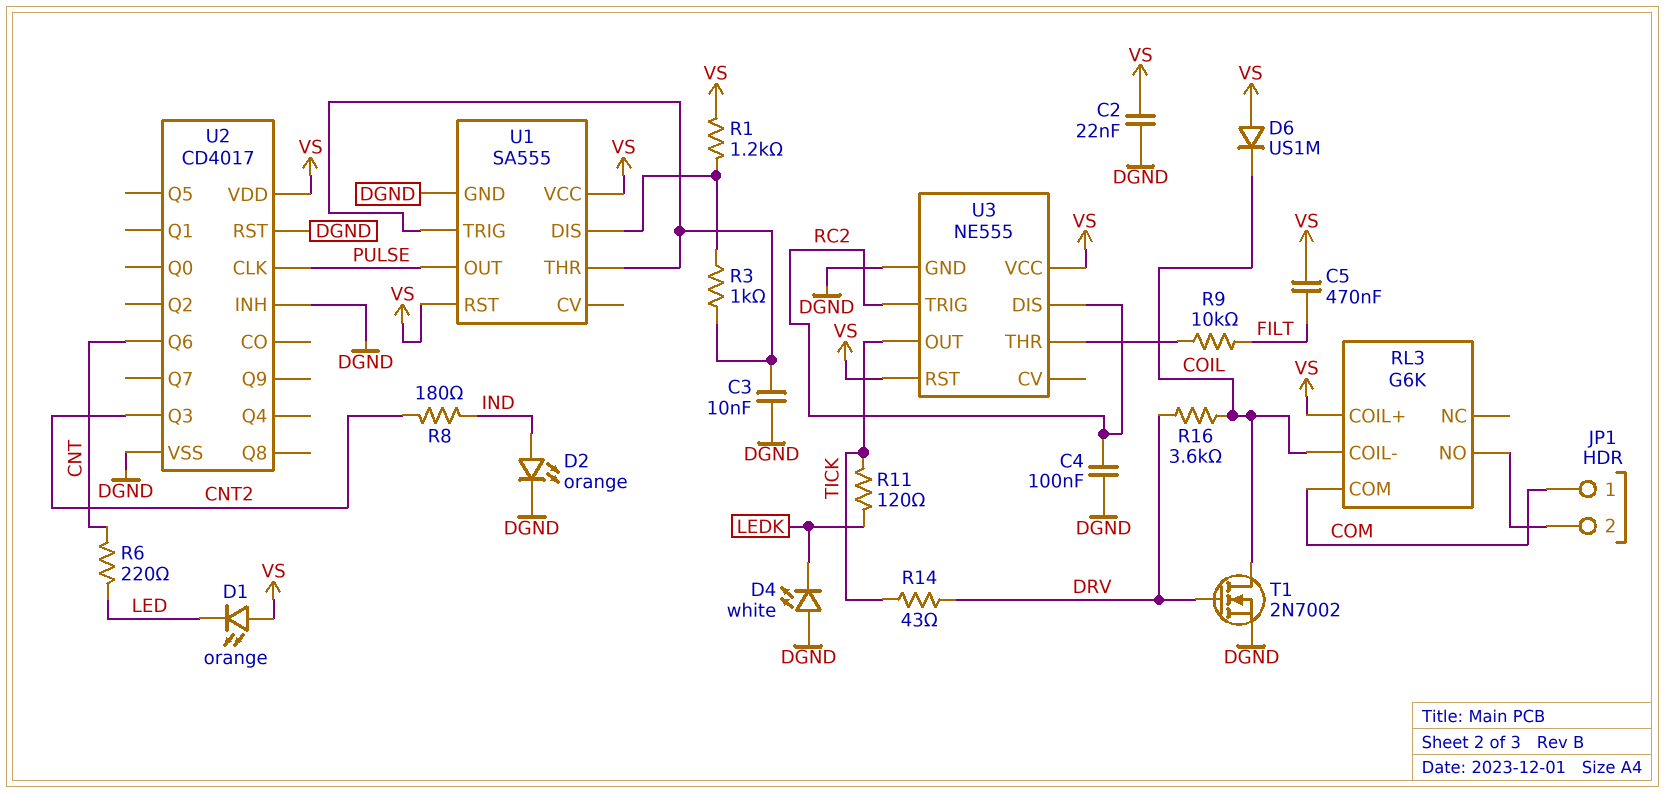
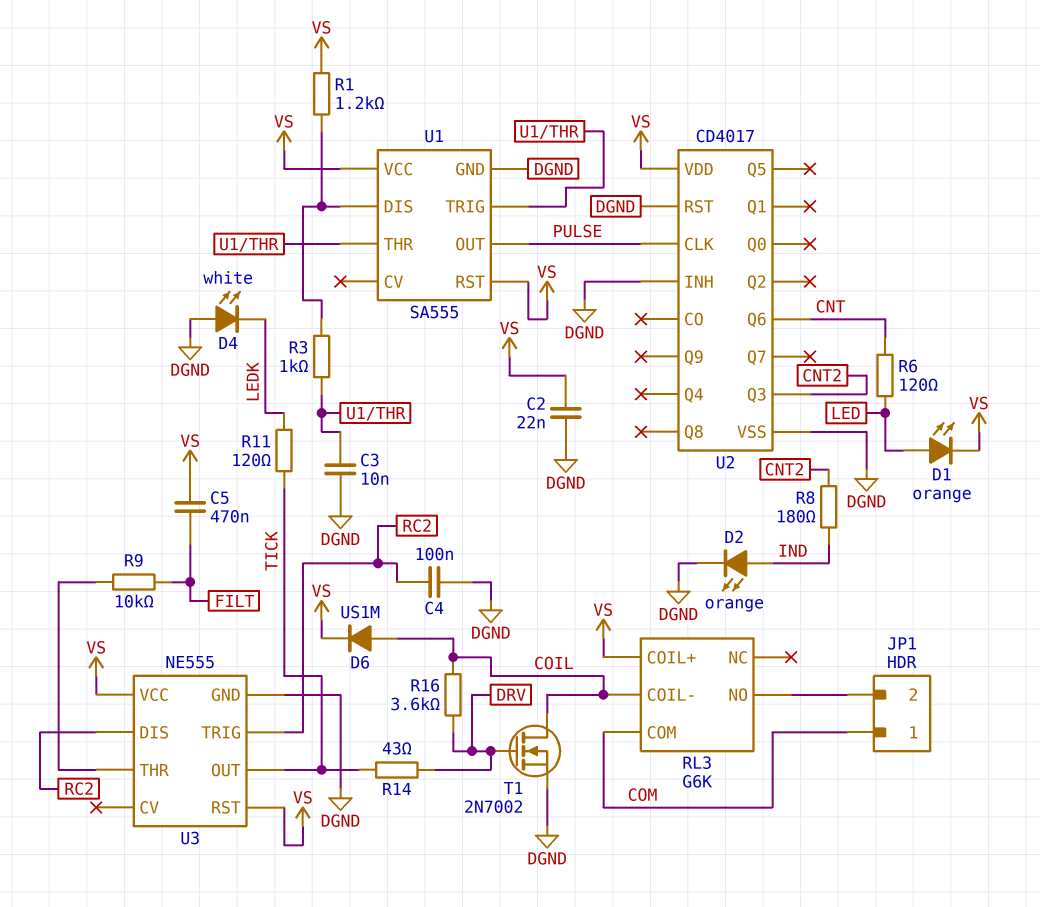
D1: LED orange (A VS, K LED) -> LED orange (A LED, K VS)
D6: diode US1M (A VS, K COIL) -> diode US1M (A COIL, K VS)
R6: 220 (CNT, LED) -> 120 (CNT, LED)

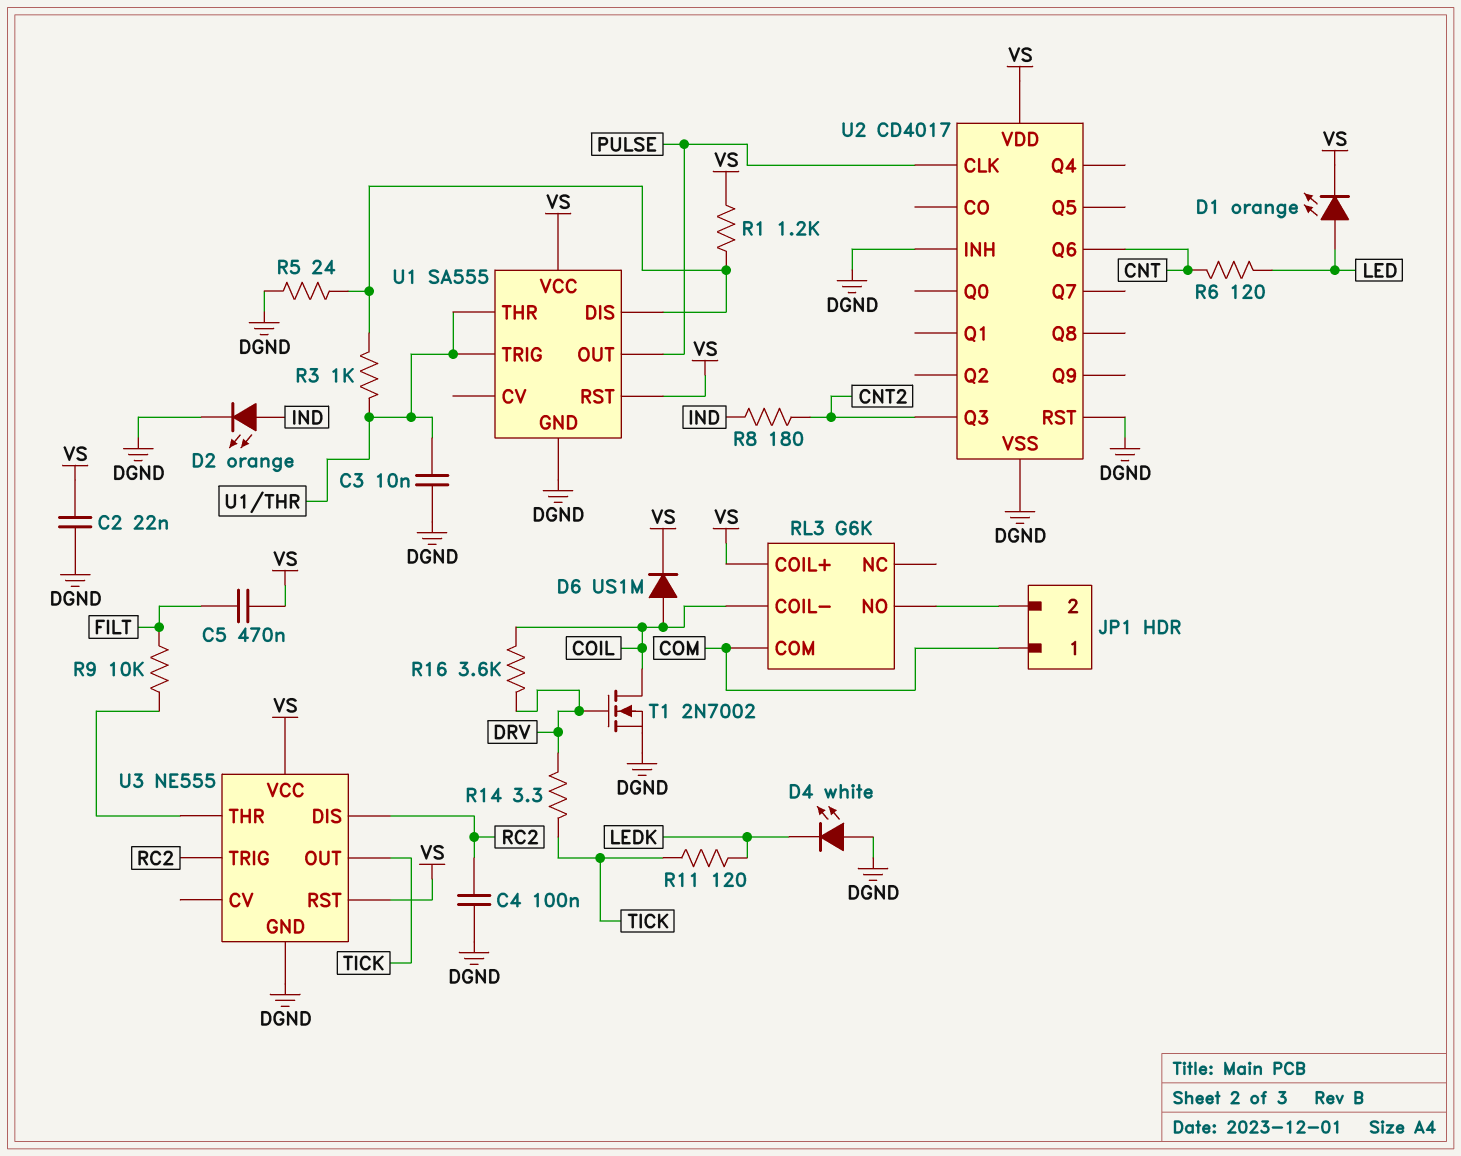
R5: none -> 24 (DGND, U1/DIS)
R14: 43 (DRV, TICK) -> 3.3 (DRV, TICK)

